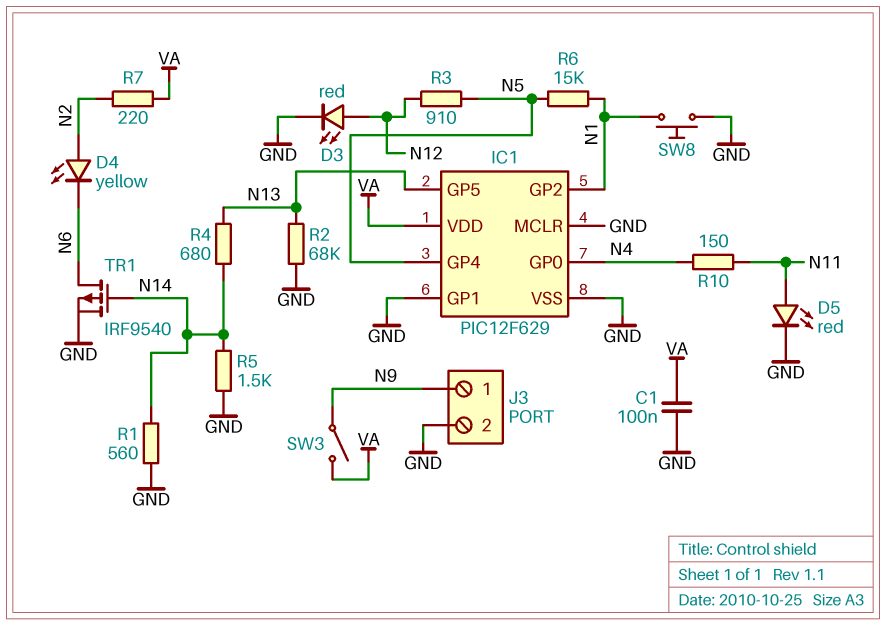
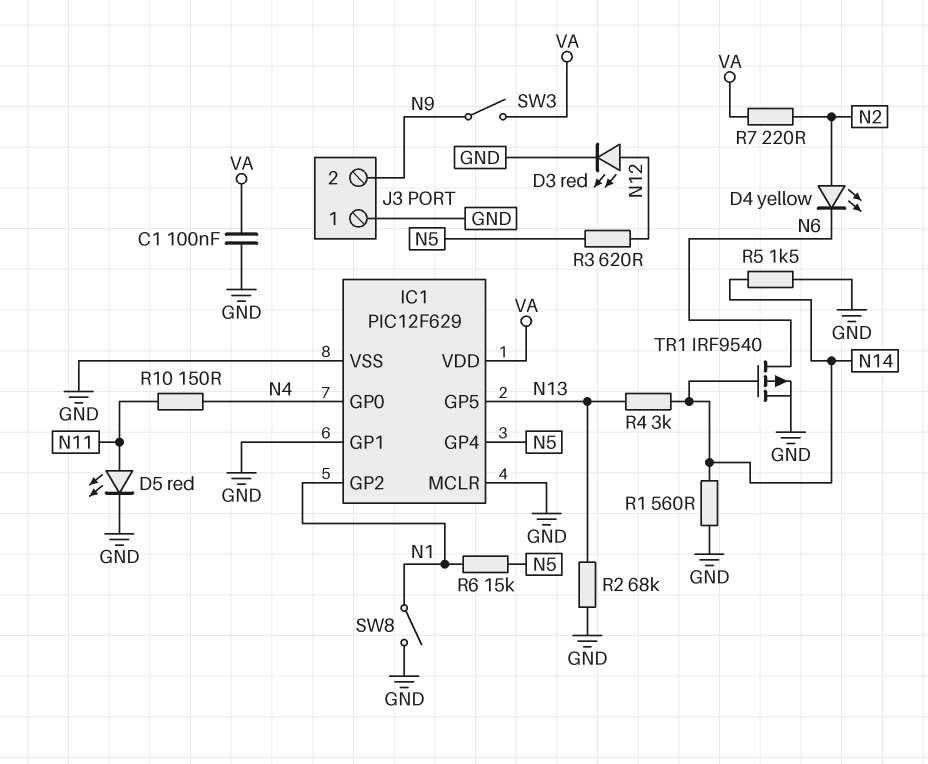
J3 pin 1: N9 -> GND
J3 pin 2: GND -> N9
R3: 910 (N5, N12) -> 620 (N5, N12)
R4: 680 (N13, N14) -> 3k (N13, N14)
SW8: button (GND, N1) -> switch (GND, N1)

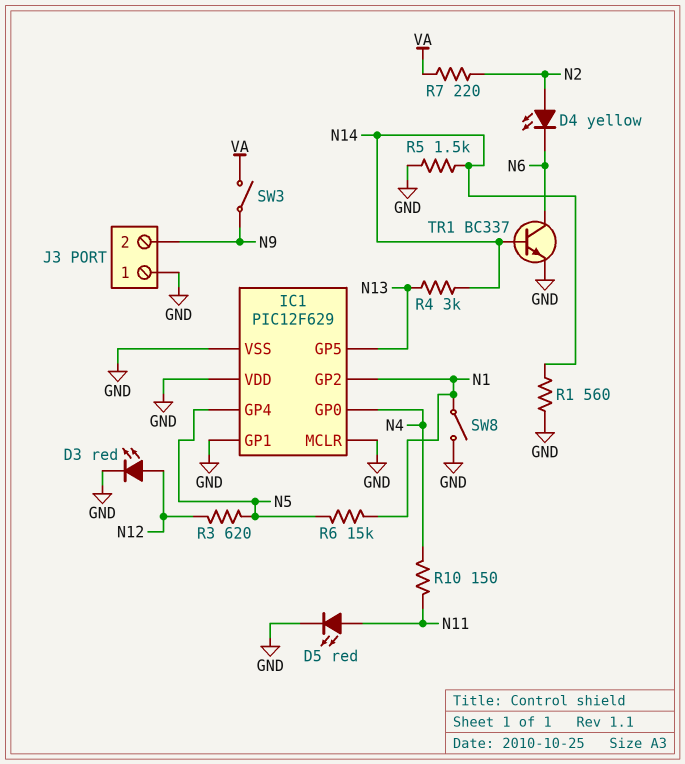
C1: 100nF (GND, VA) -> none
IC1 pin VDD: VA -> GND
R2: 68k (GND, N13) -> none
TR1: PMOS IRF9540 (G N14, D N6, S GND) -> NPN BC337 (B N14, C N6, E GND)

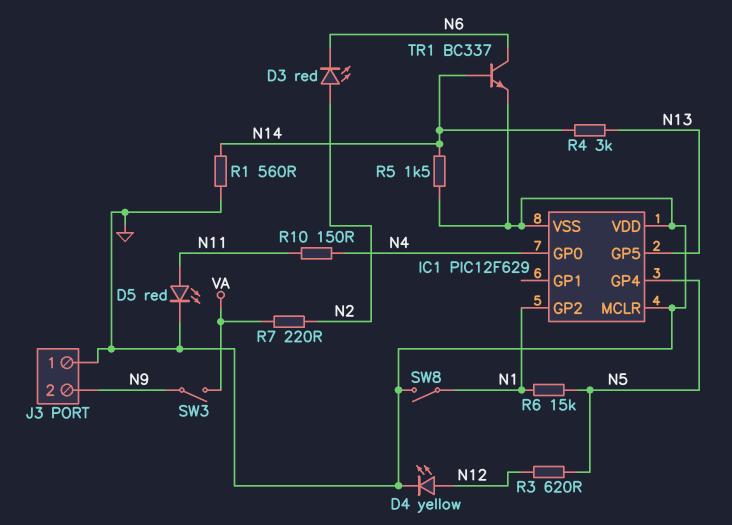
D3: LED red (A N12, K GND) -> LED red (A N2, K N6)
D4: LED yellow (A N2, K N6) -> LED yellow (A N12, K GND)
IC1 pin GP1: GND -> none

